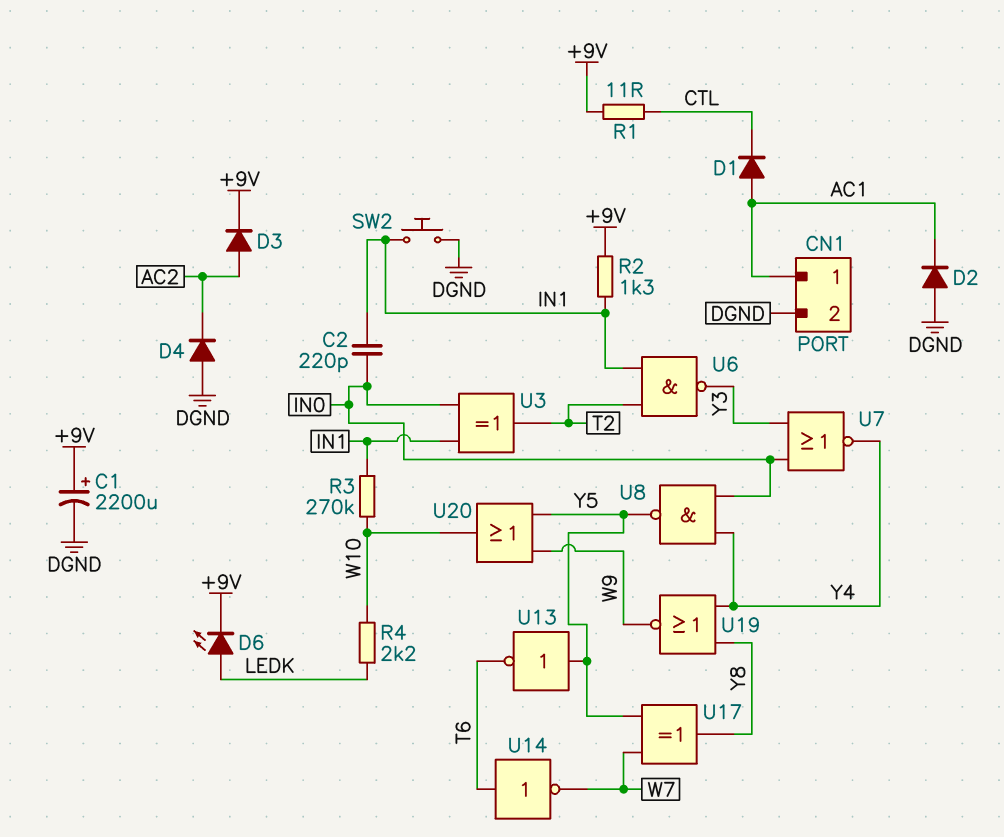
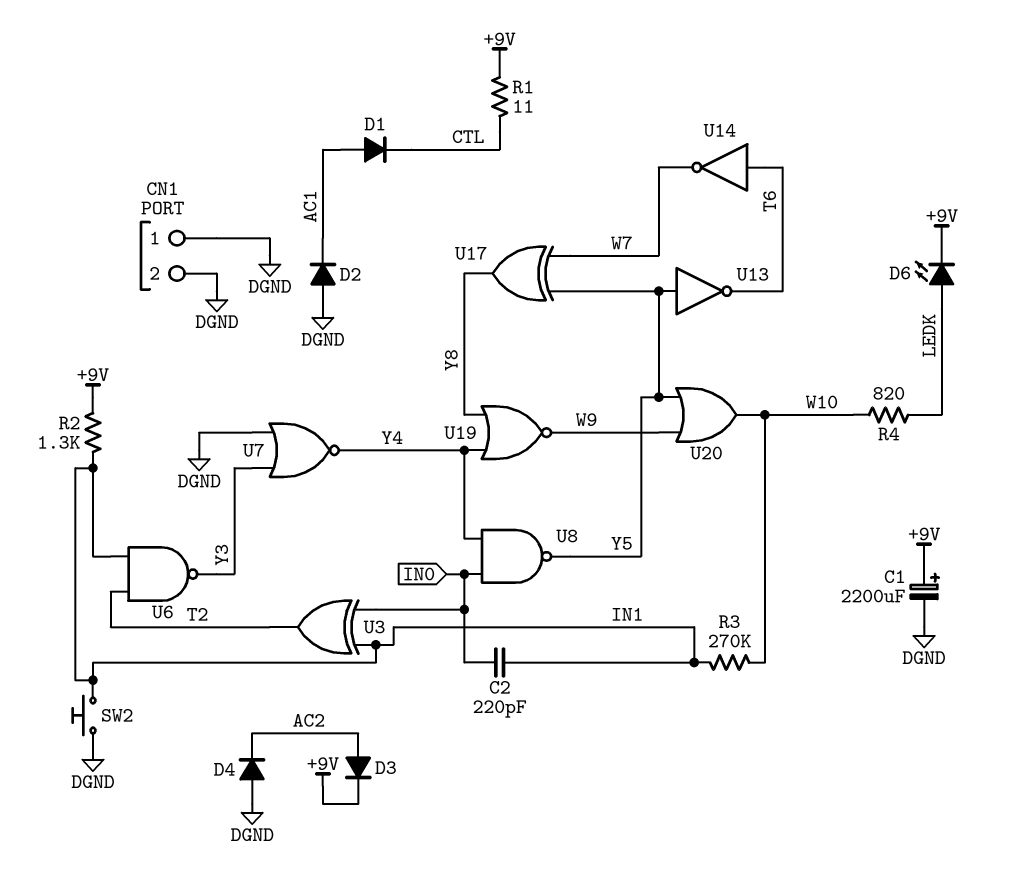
CN1 pin 1: AC1 -> DGND
R4: 2.2k (LEDK, W10) -> 820 (LEDK, W10)
U7: NOR (in IN0, in Y3, out Y4) -> NOR (in DGND, in Y3, out Y4)

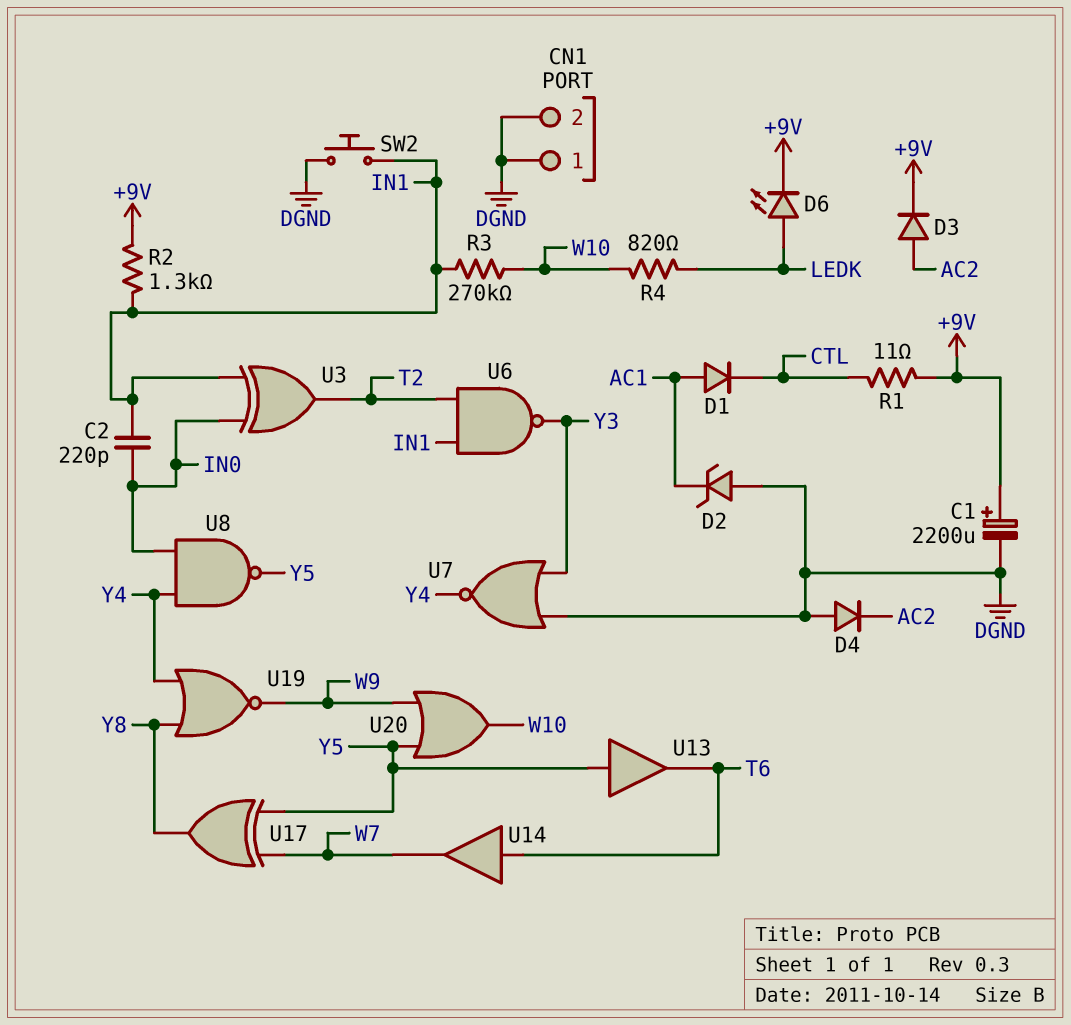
D2: diode (A DGND, K AC1) -> zener (A DGND, K AC1)
U13: NOT (in Y5, out T6) -> buffer (in Y5, out T6)
U14: NOT (in T6, out W7) -> buffer (in T6, out W7)

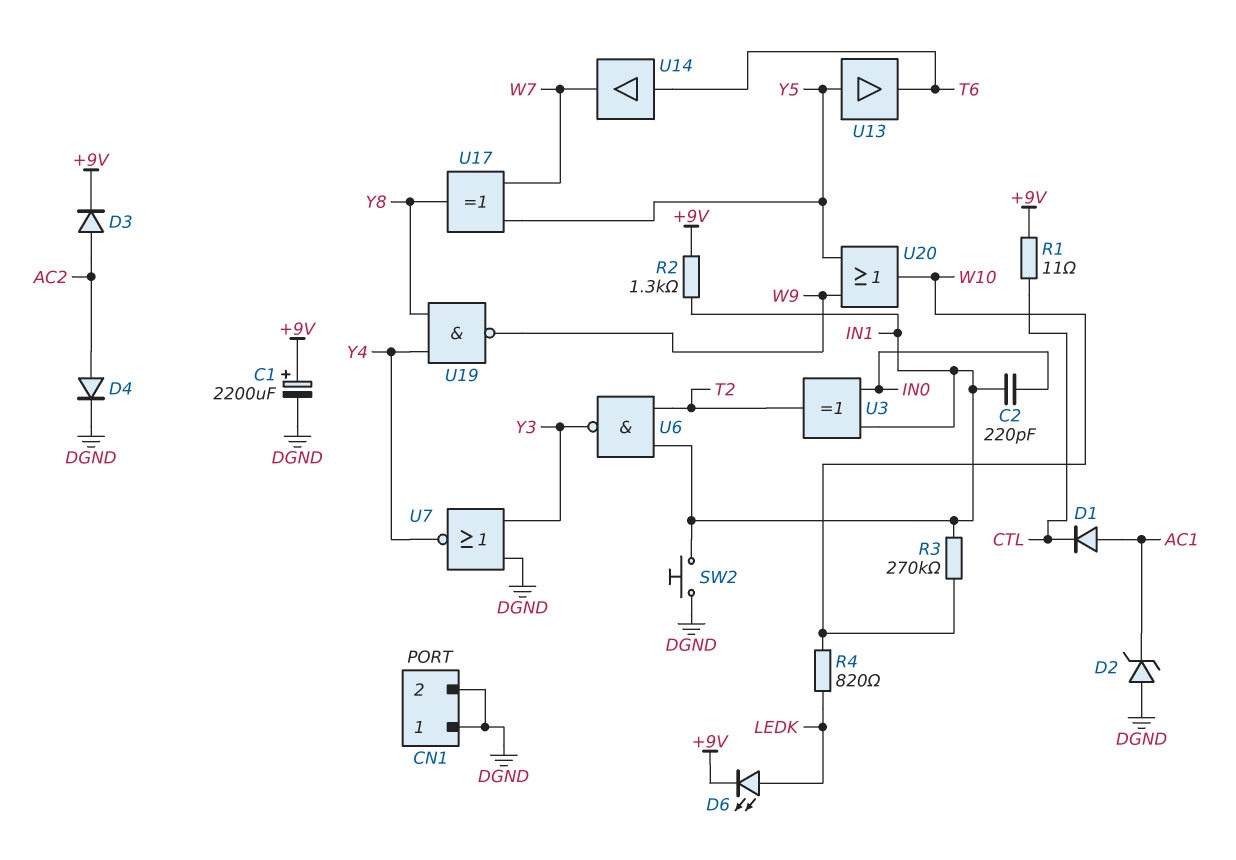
D4: diode (A DGND, K AC2) -> diode (A AC2, K DGND)
U8: NAND (in IN0, in Y4, out Y5) -> none
U19: NOR (in Y4, in Y8, out W9) -> NAND (in Y4, in Y8, out W9)

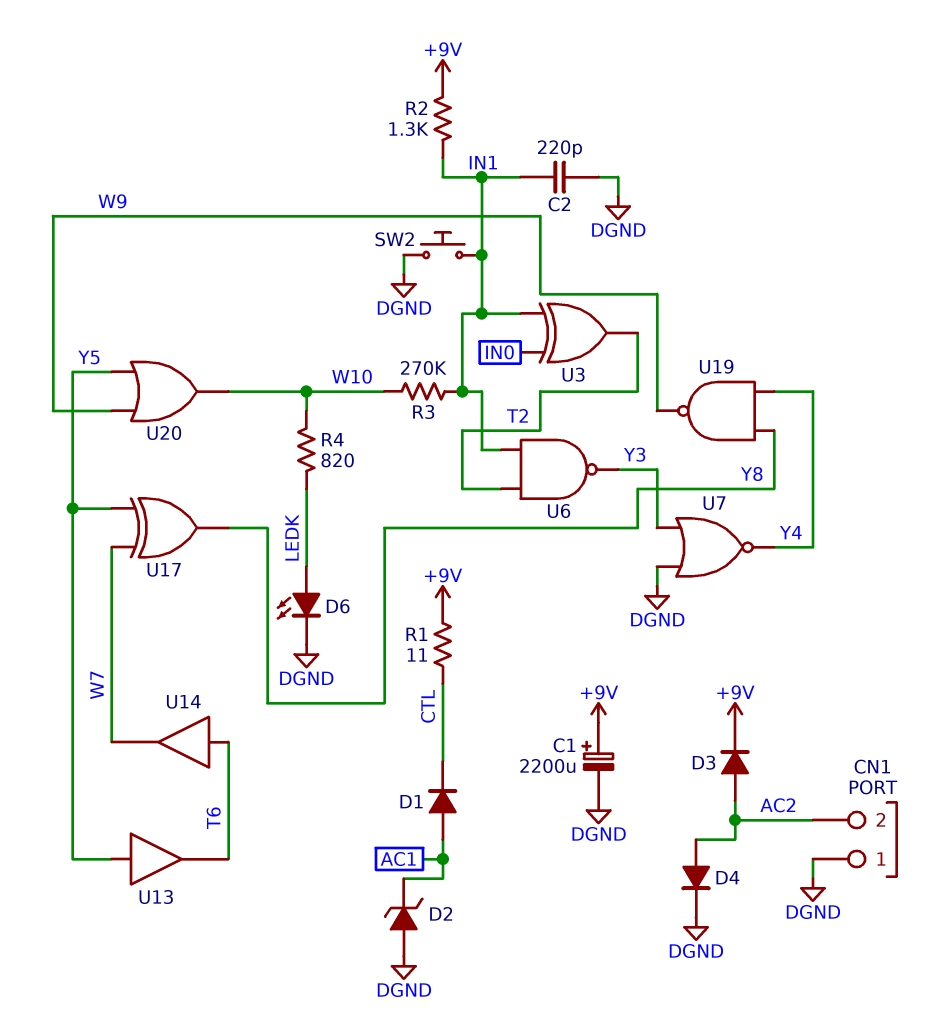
C2: 220pF (IN0, IN1) -> 220pF (DGND, IN1)
CN1 pin 2: DGND -> AC2
D6: LED (A LEDK, K +9V) -> LED (A LEDK, K DGND)

